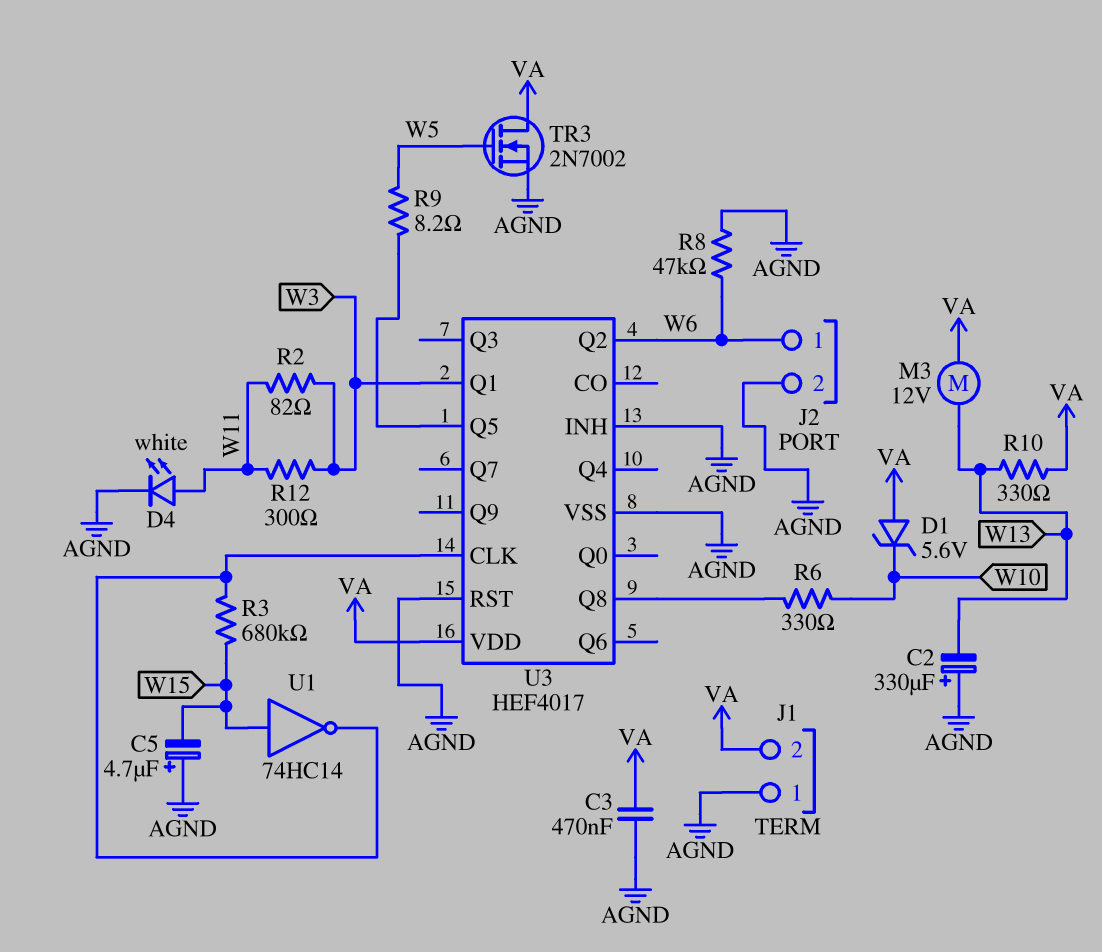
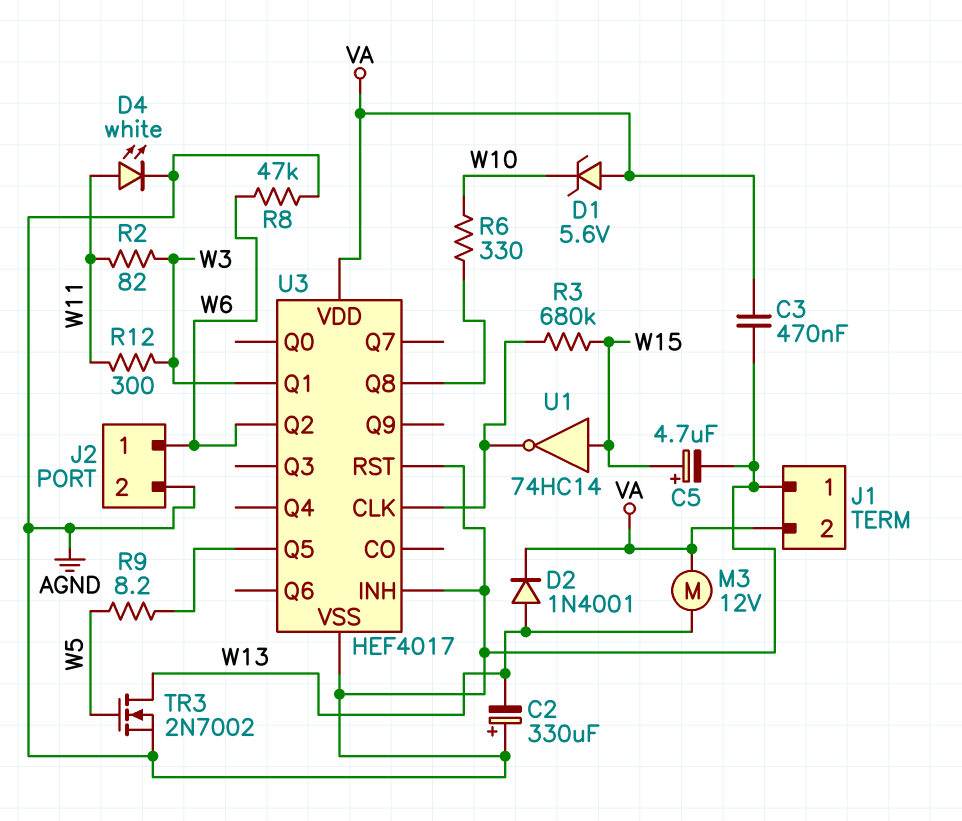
C5: 4.7uF (plus AGND, minus W15) -> 4.7uF (plus W15, minus AGND)
D2: none -> diode 1N4001 (A W13, K VA)
R10: 330 (VA, W13) -> none
TR3: NMOS 2N7002 (G W5, D VA, S AGND) -> NMOS 2N7002 (G W5, D W13, S AGND)

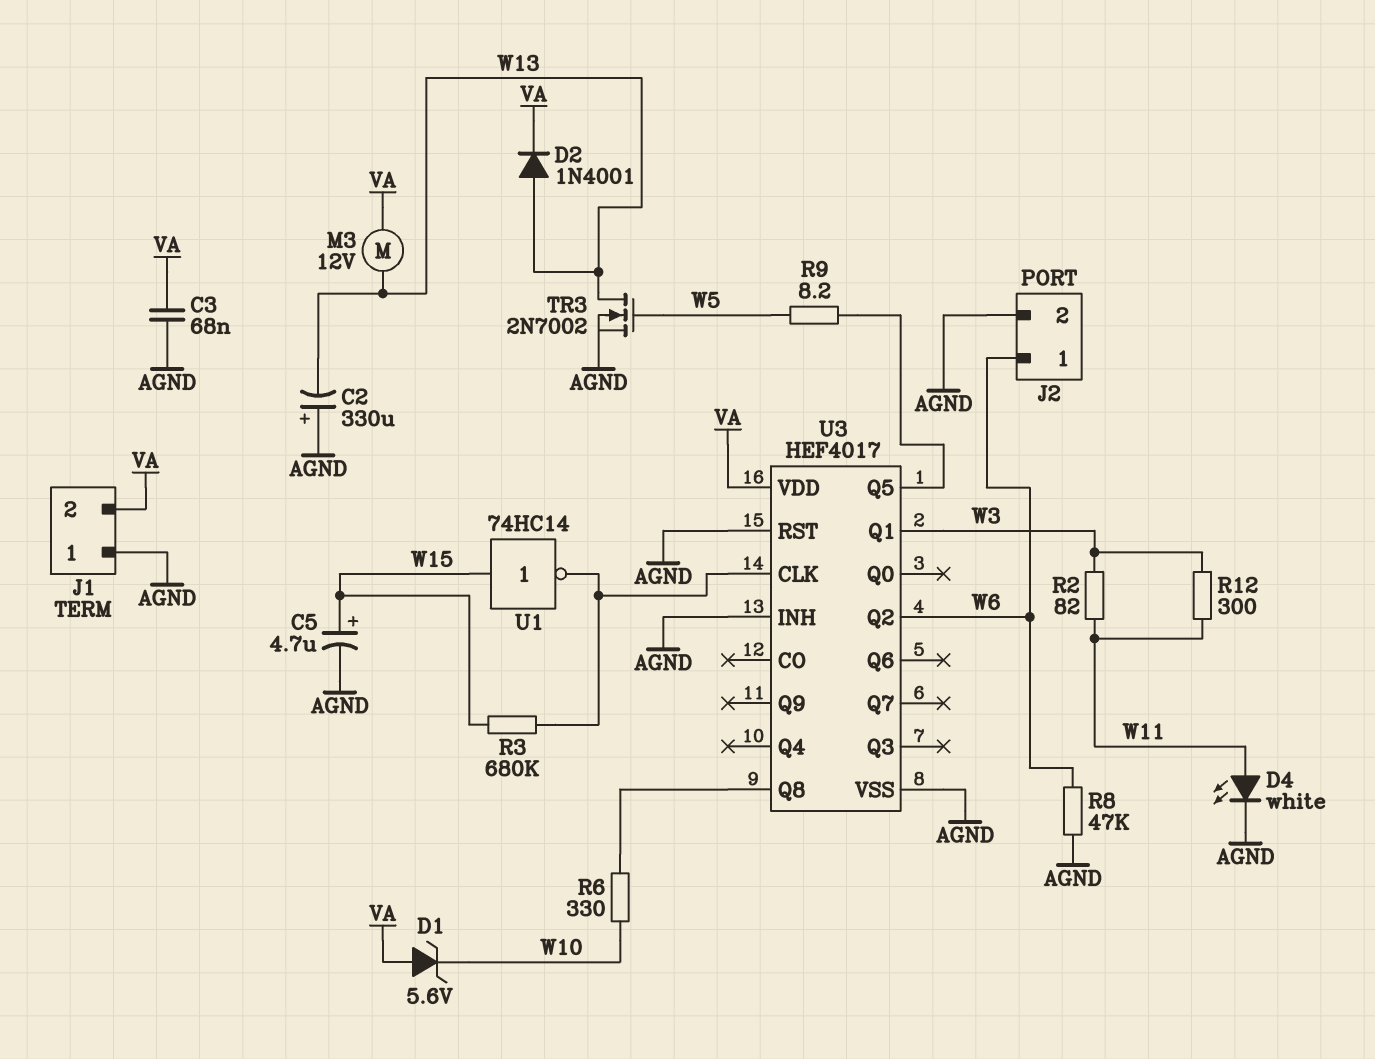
C3: 470nF (AGND, VA) -> 68nF (AGND, VA)

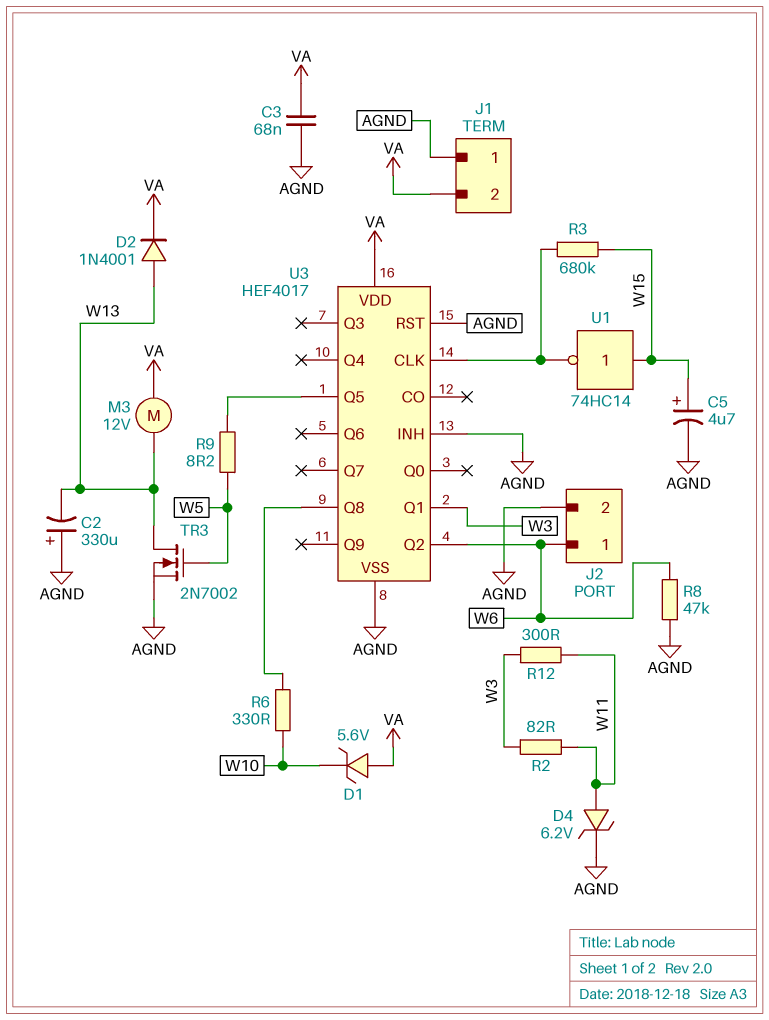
D4: LED white (A W11, K AGND) -> zener 6.2V (A W11, K AGND)

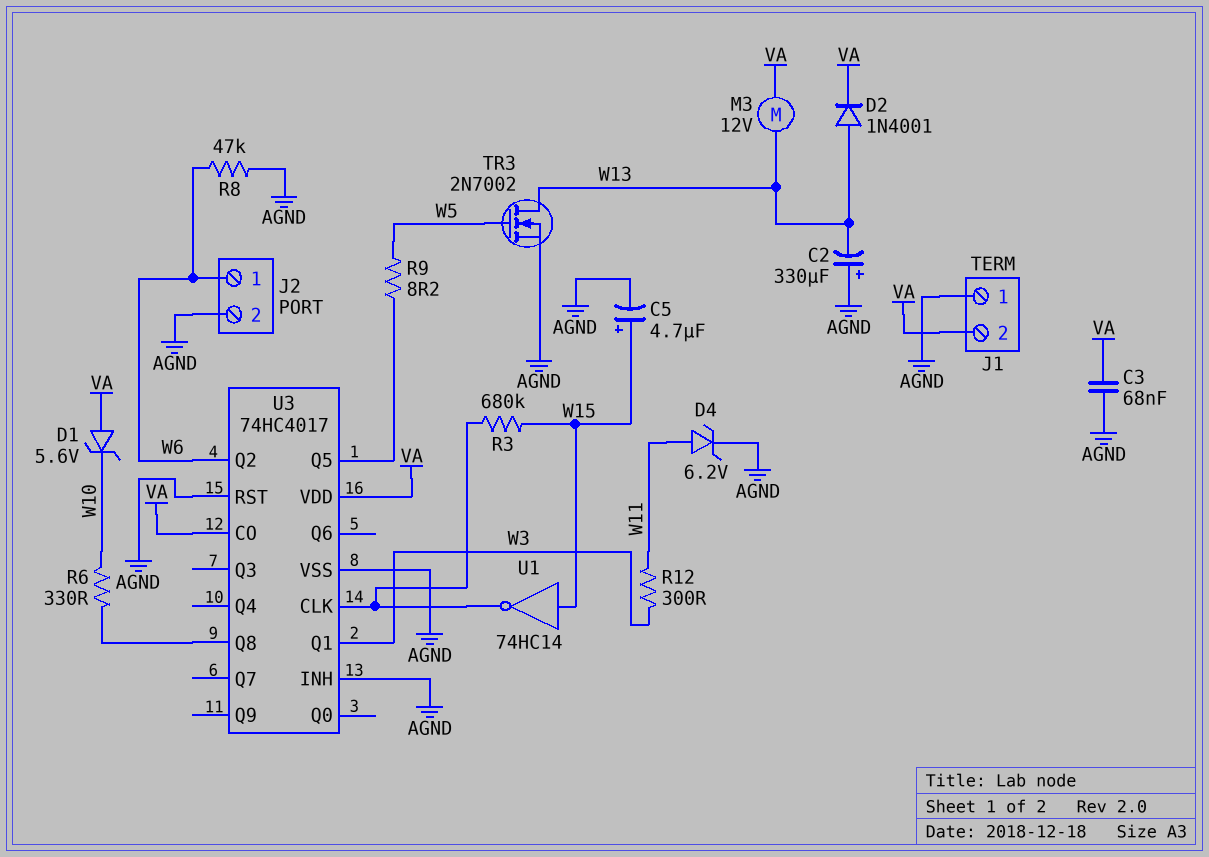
R2: 82 (W3, W11) -> none
U3: HEF4017 -> 74HC4017
U3 pin CO: none -> VA

